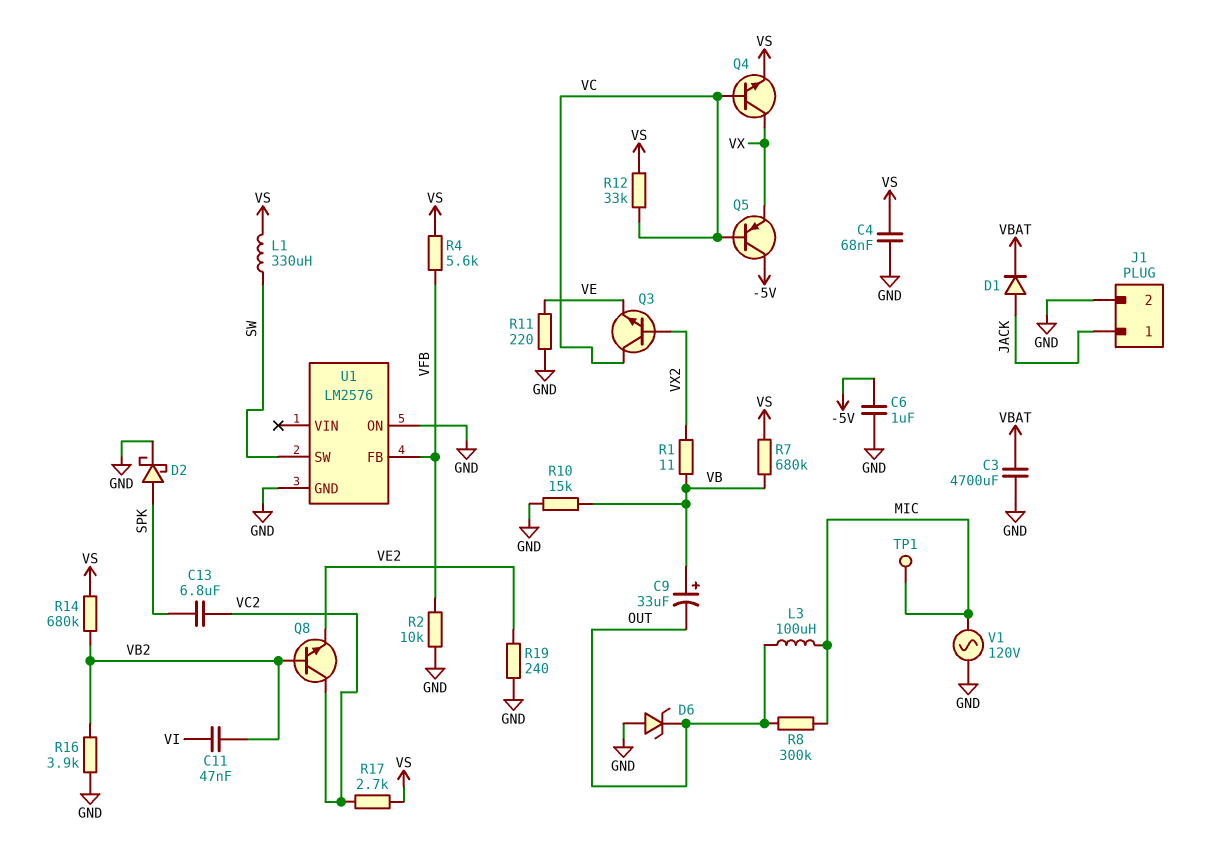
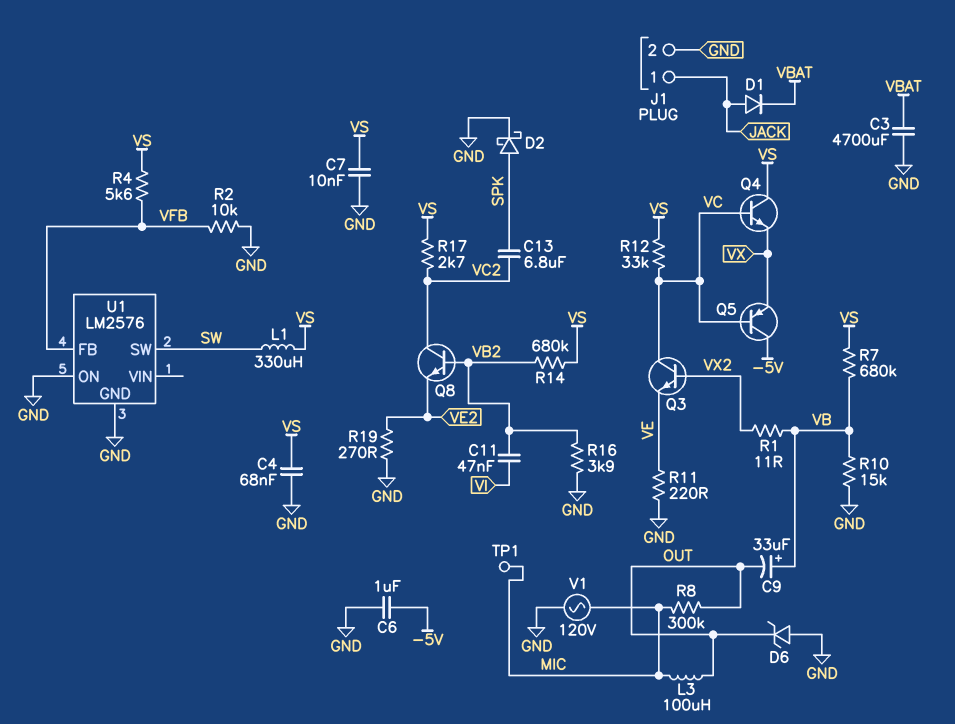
C7: none -> 10nF (GND, VS)
Q4: NPN (B VC, C VX, E VS) -> NPN (B VC, C VS, E VX)
R19: 240 (GND, VE2) -> 270 (GND, VE2)

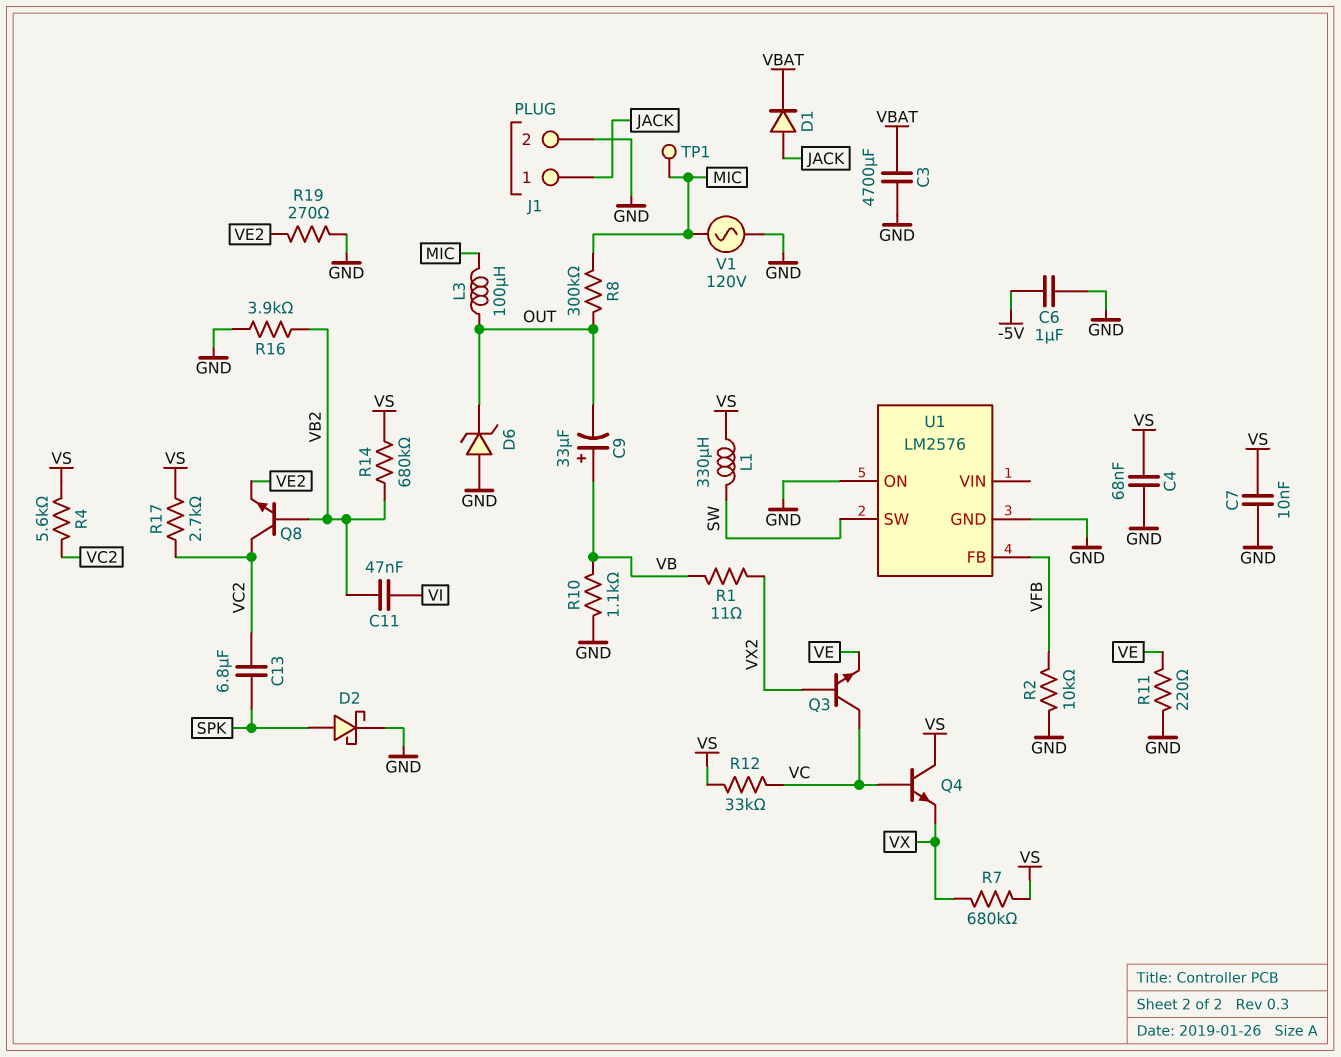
Q5: PNP (B VC, C -5V, E VX) -> none
R4: 5.6k (VFB, VS) -> 5.6k (VC2, VS)
R7: 680k (VB, VS) -> 680k (VS, VX)
R10: 15k (GND, VB) -> 1.1k (GND, VB)

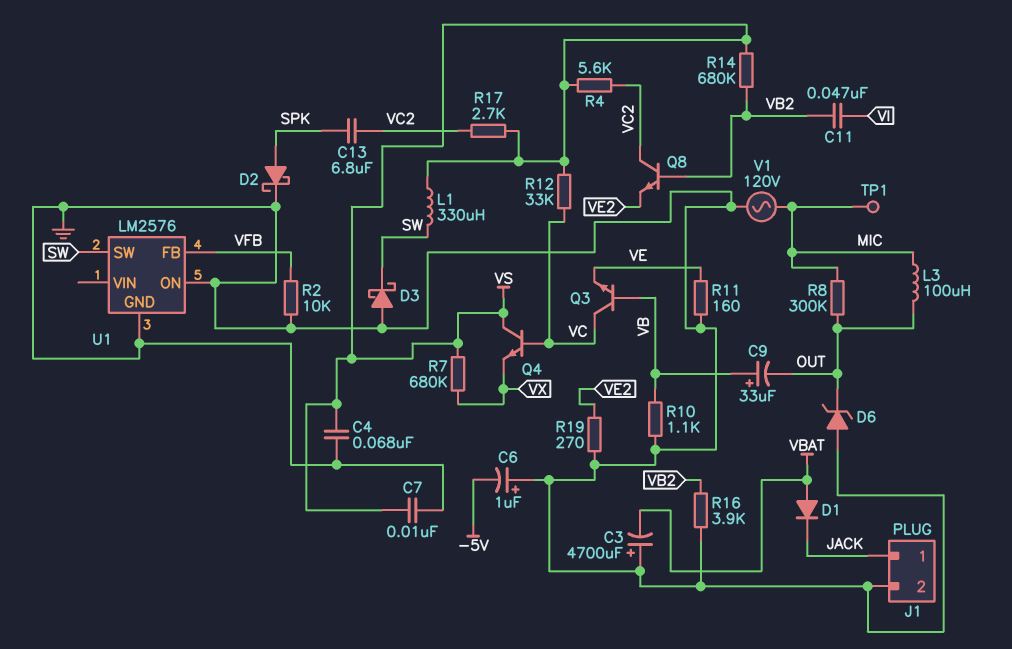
C3: 4700uF (GND, VBAT) -> 4700uF (plus GND, minus VBAT)
C6: 1uF (-5V, GND) -> 1uF (plus GND, minus -5V)
D1: diode (A JACK, K VBAT) -> diode (A VBAT, K JACK)
D3: none -> schottky (A GND, K SW)
Q3: NPN (B VX2, C VC, E VE) -> NPN (B VB, C VC, E VE)
R1: 11 (VB, VX2) -> none
R11: 220 (GND, VE) -> 160 (GND, VE)

